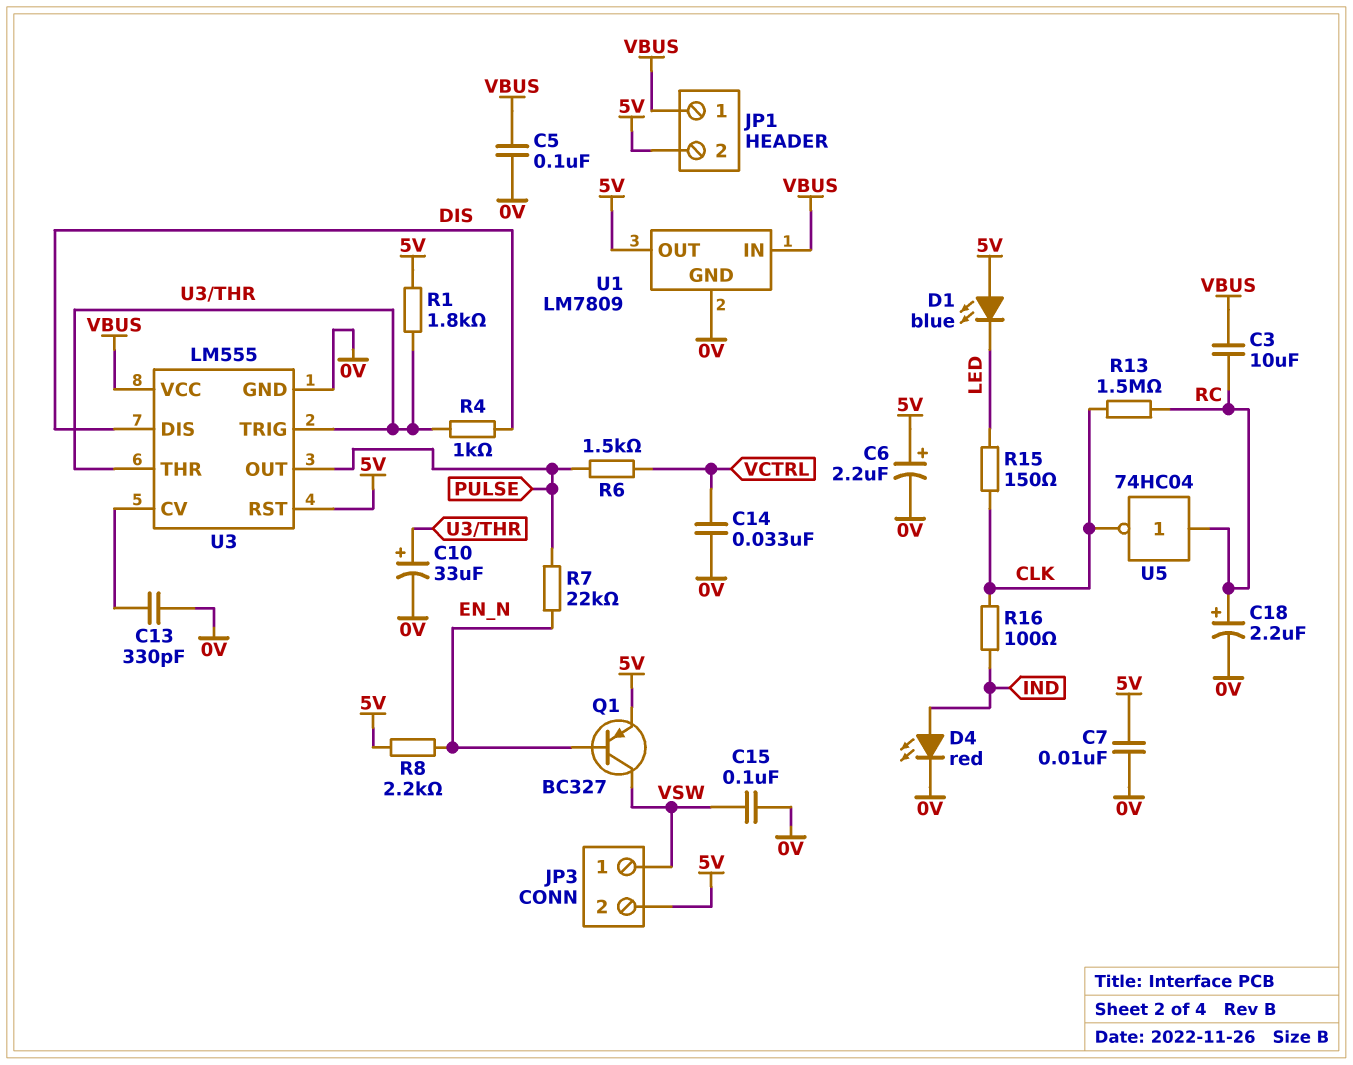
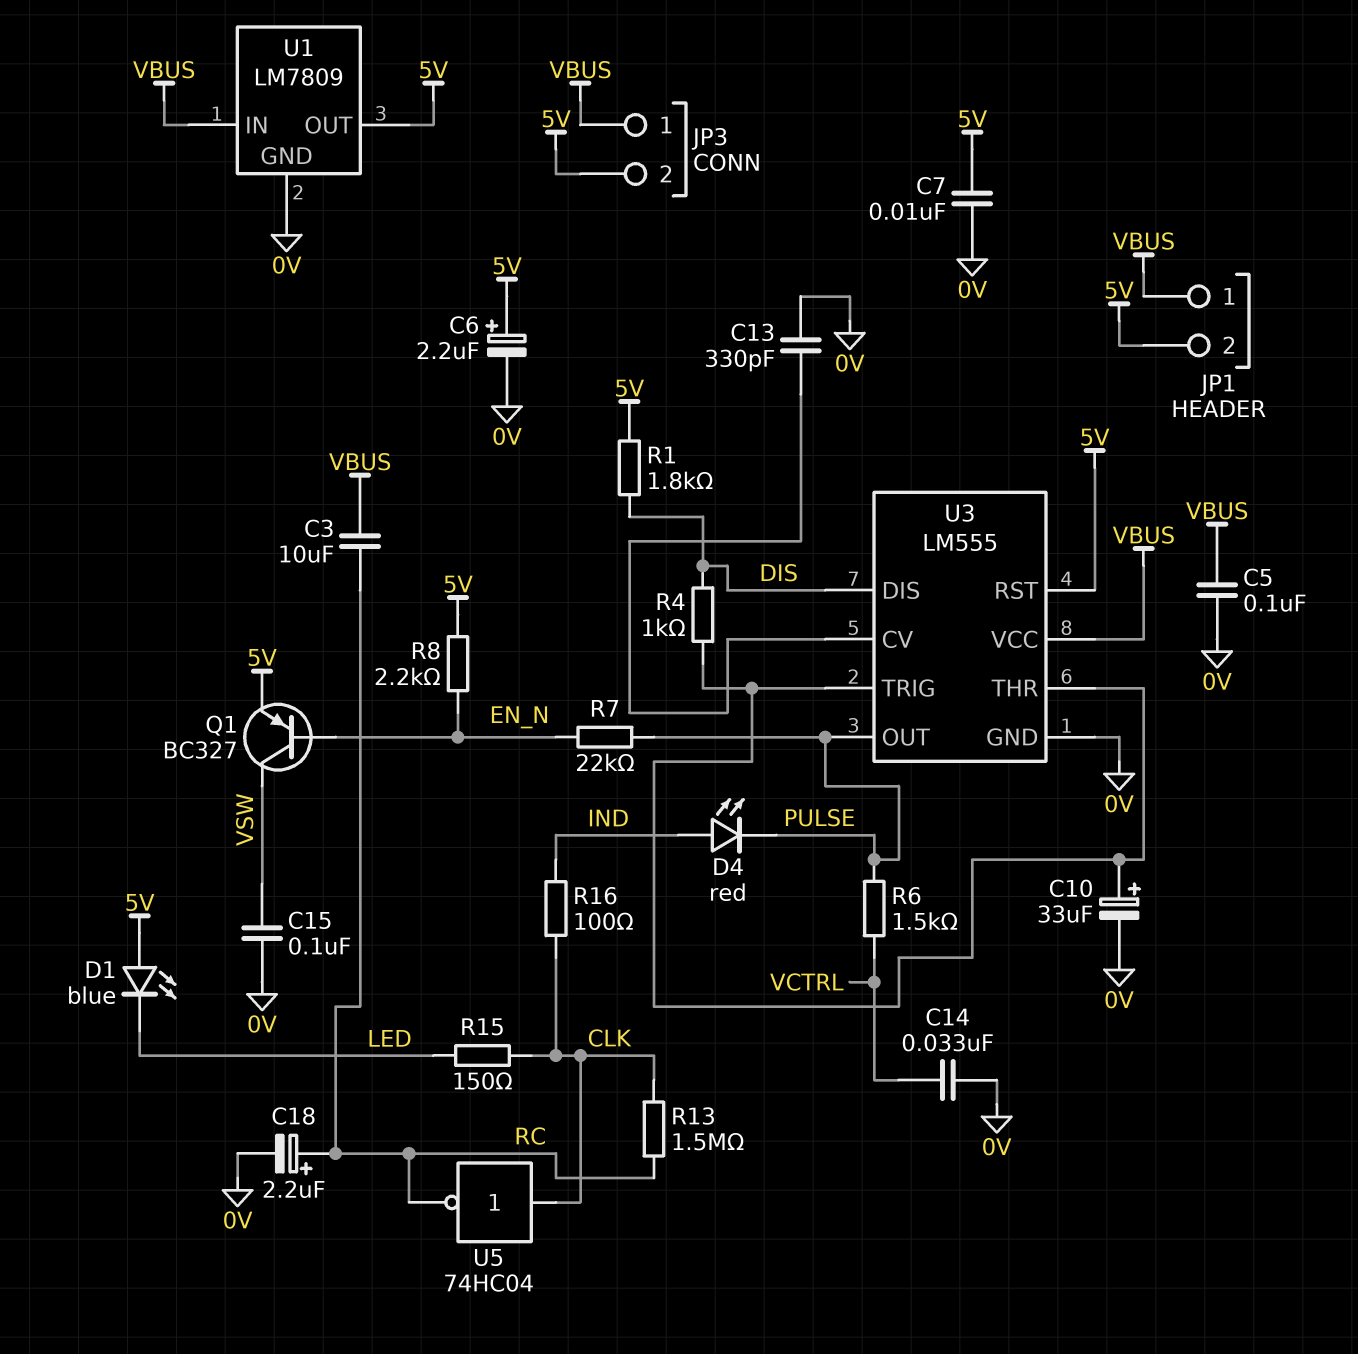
D4: LED red (A IND, K 0V) -> LED red (A IND, K PULSE)
JP3 pin 1: VSW -> VBUS
R1: 1.8k (5V, U3/THR) -> 1.8k (5V, DIS)
U5: NOT 74HC04 (in RC, out CLK) -> NOT 74HC04 (in CLK, out RC)

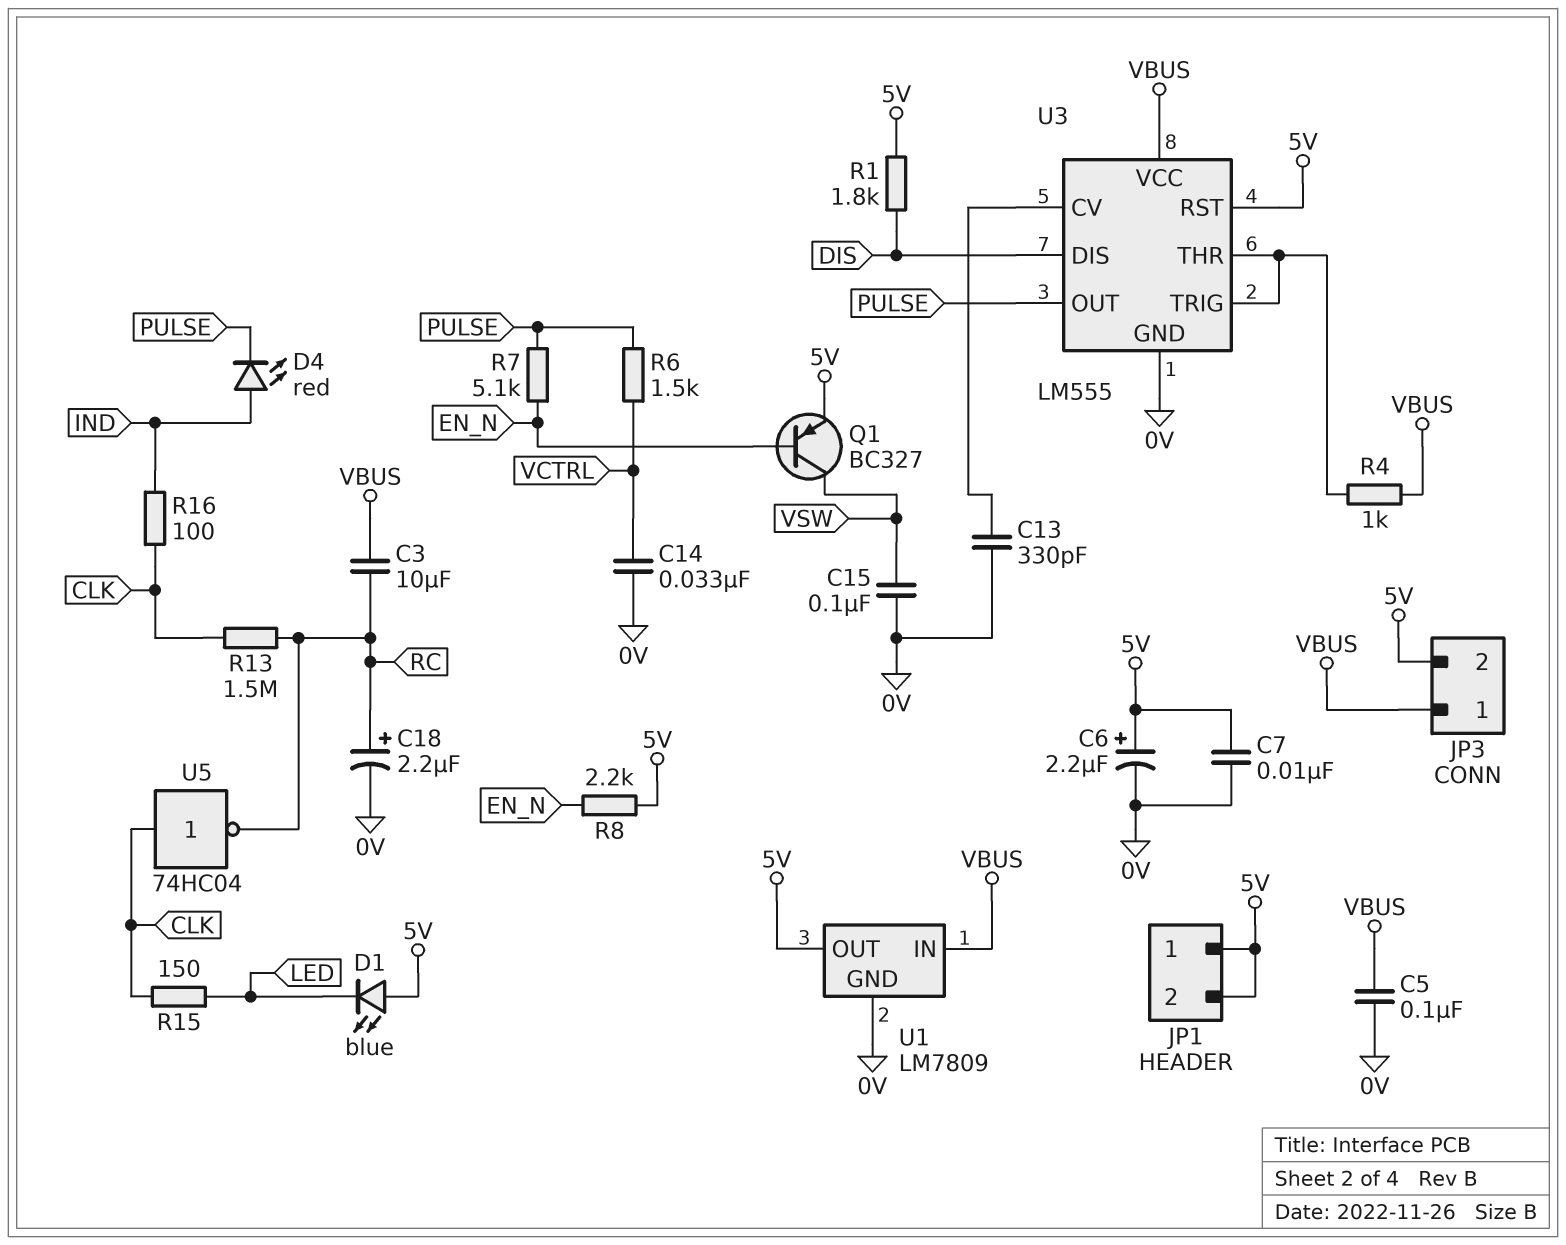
C10: 33uF (plus U3/THR, minus 0V) -> none
JP1 pin 1: VBUS -> 5V
R4: 1k (DIS, U3/THR) -> 1k (U3/THR, VBUS)
R7: 22k (EN_N, PULSE) -> 5.1k (EN_N, PULSE)

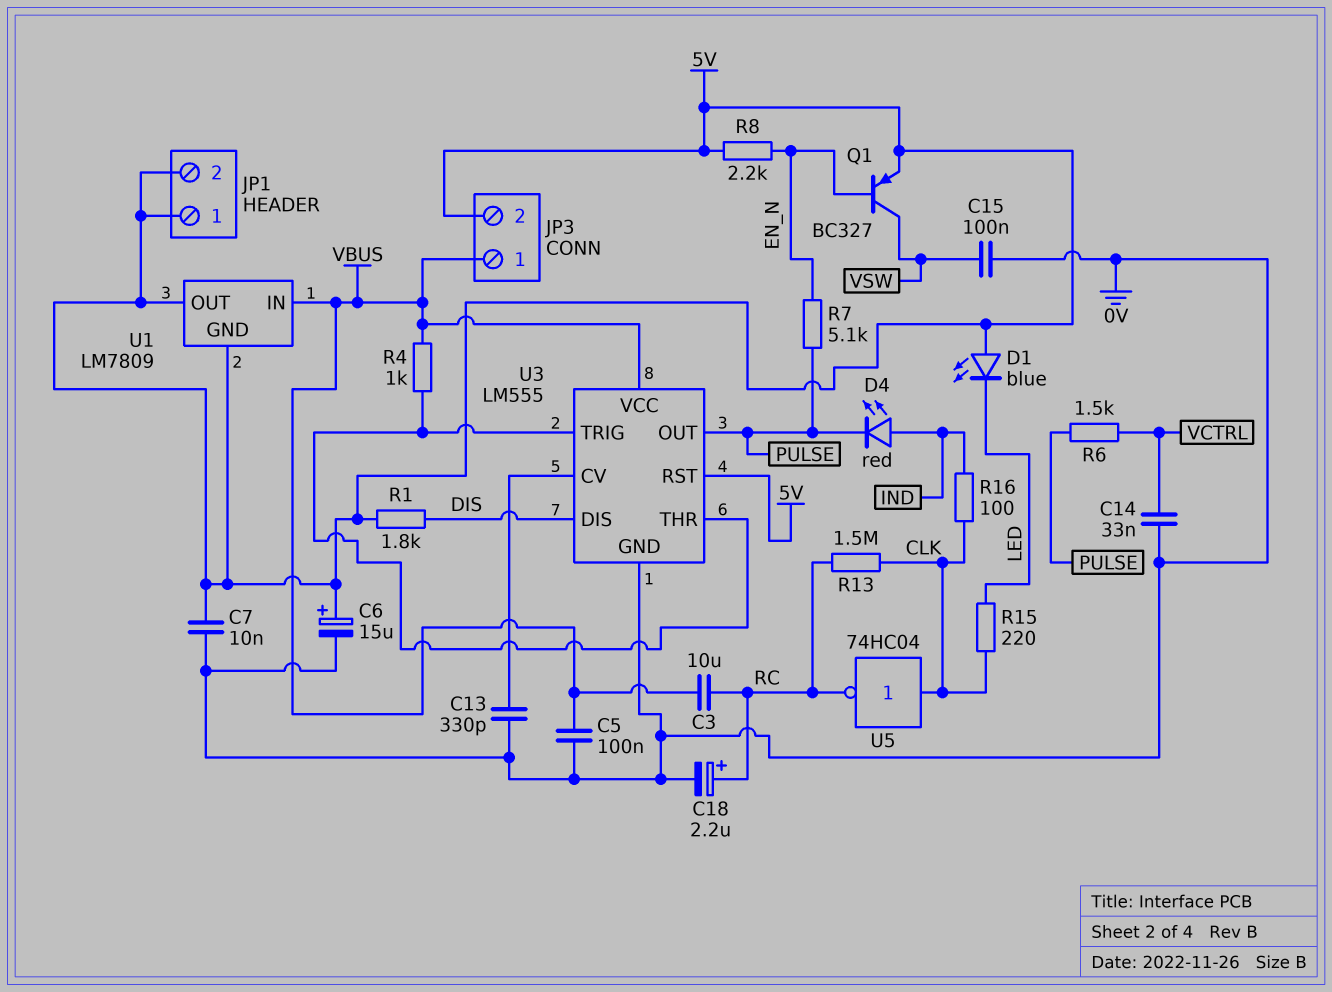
C6: 2.2uF (plus 5V, minus 0V) -> 15uF (plus 5V, minus 0V)
R15: 150 (CLK, LED) -> 220 (CLK, LED)
U1 pin GND: 0V -> 5V

